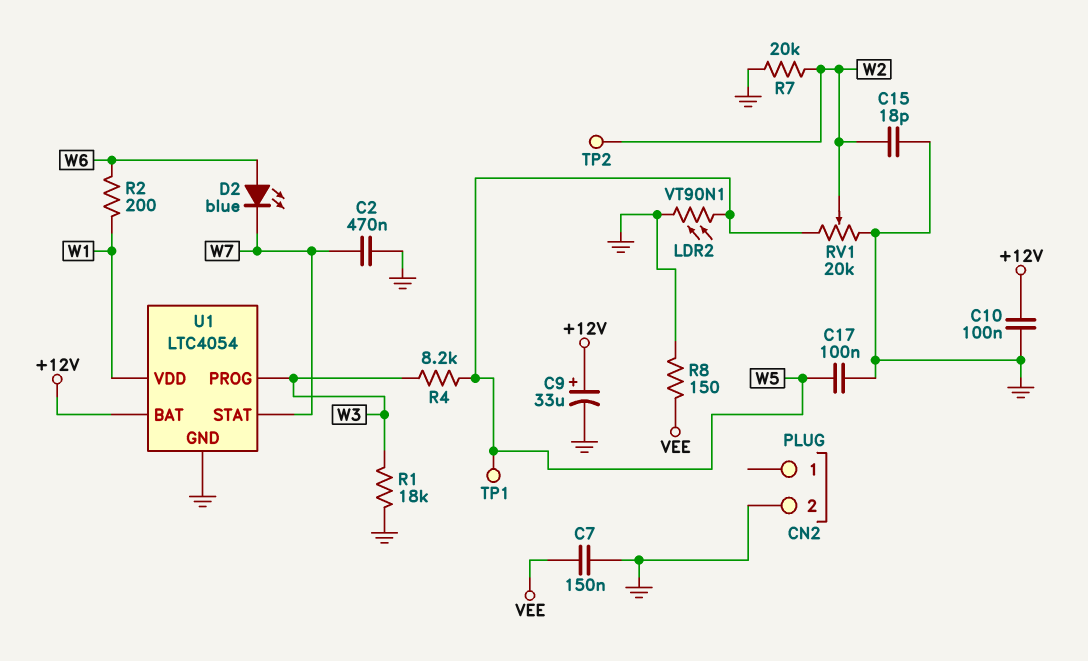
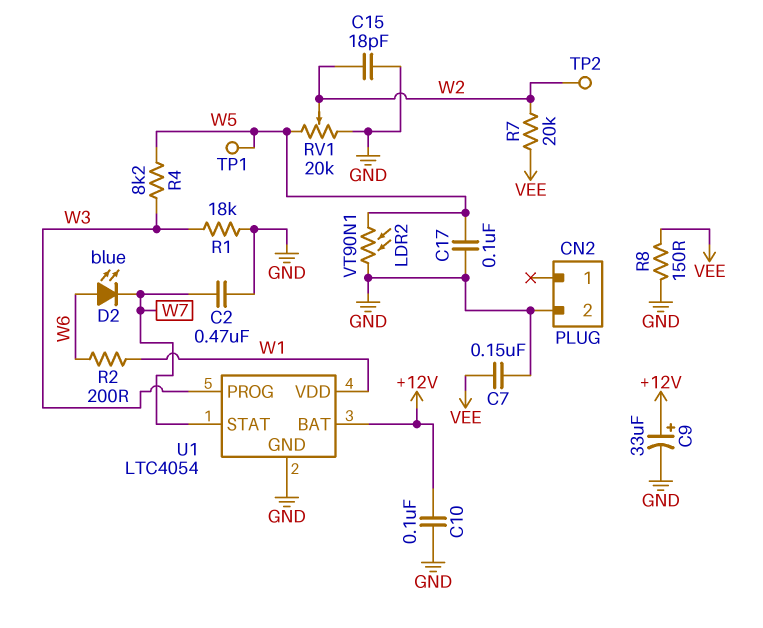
R7: 20k (GND, W2) -> 20k (VEE, W2)

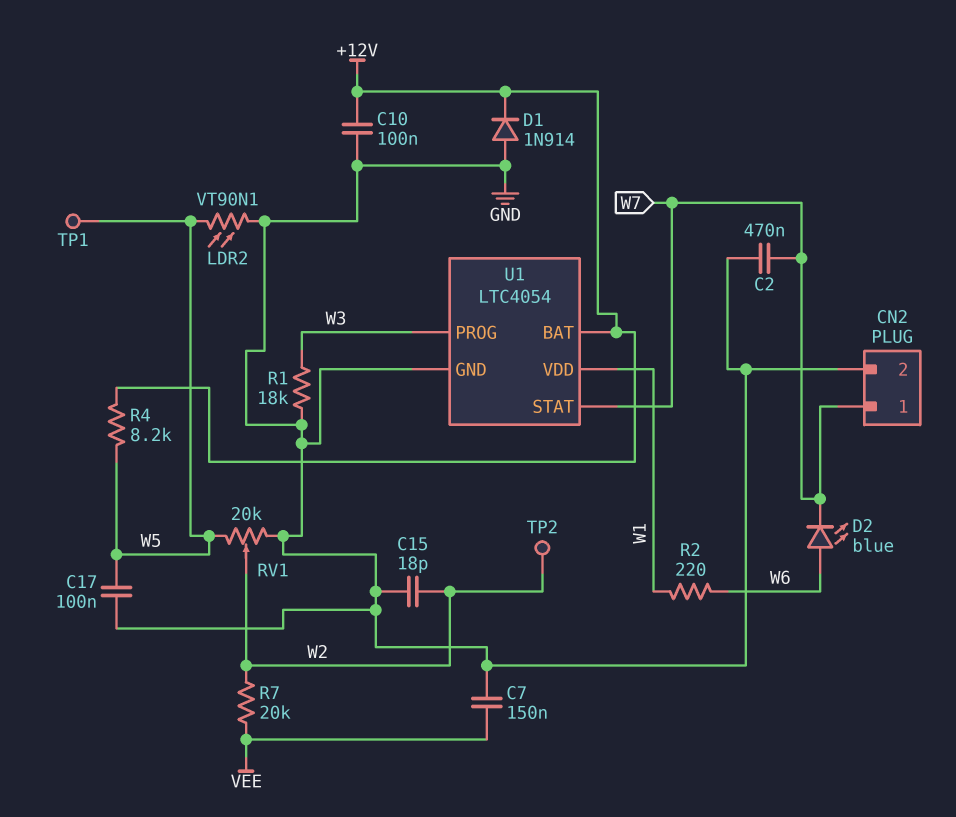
C9: 33uF (plus +12V, minus GND) -> none
CN2 pin 1: none -> W7
D1: none -> diode 1N914 (A GND, K +12V)
R2: 200 (W1, W6) -> 220 (W1, W6)
R4: 8.2k (W3, W5) -> 8.2k (+12V, W5)
R8: 150 (GND, VEE) -> none

